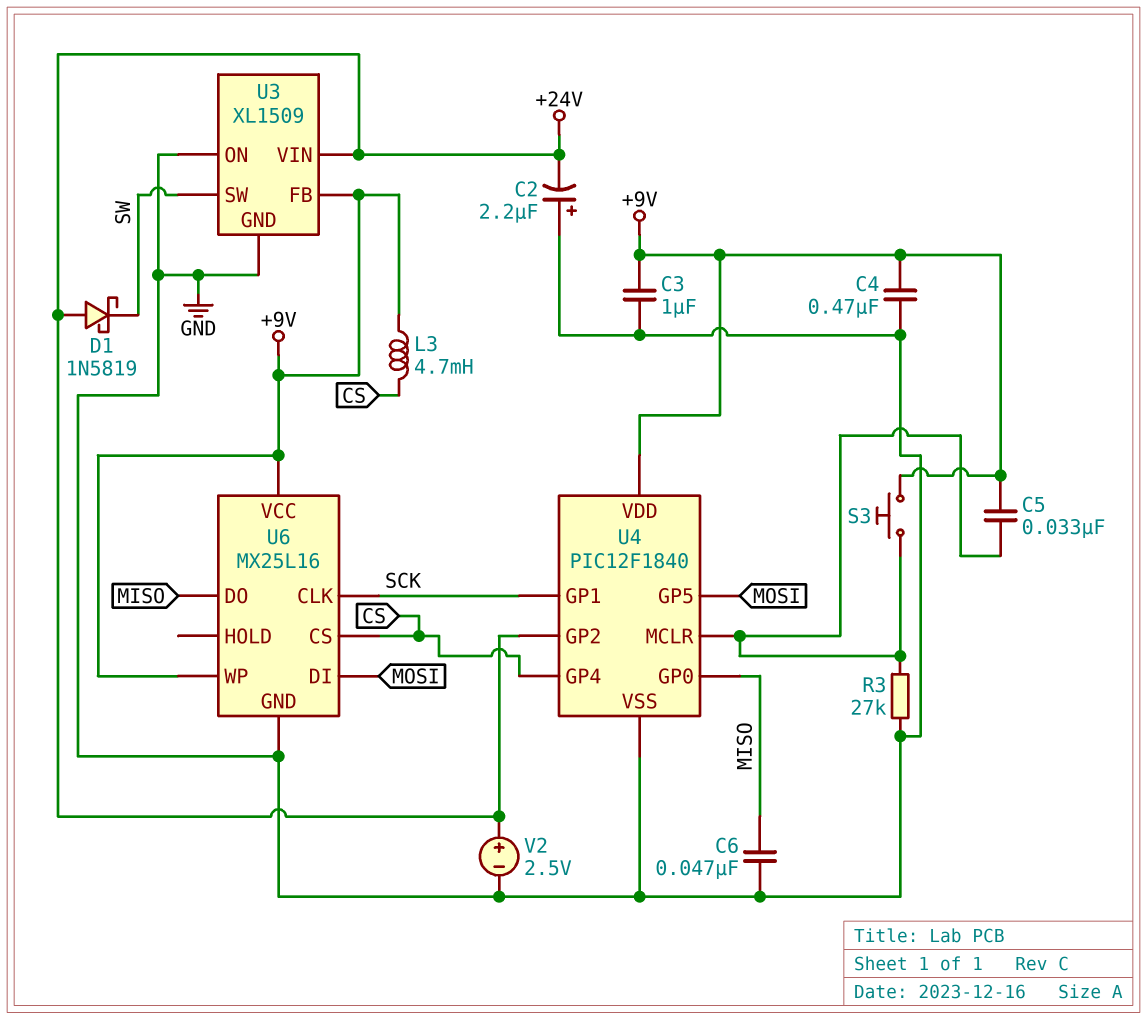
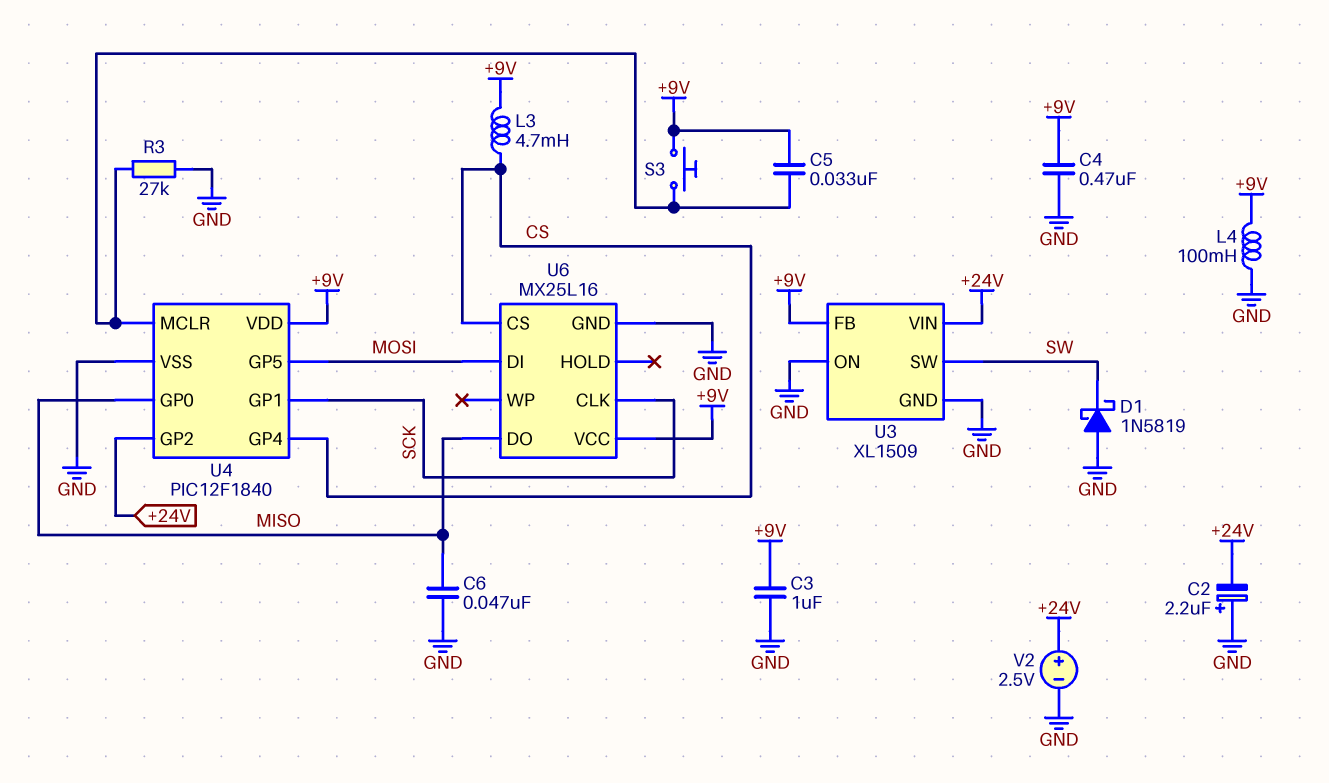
D1: schottky 1N5819 (A +24V, K SW) -> schottky 1N5819 (A GND, K SW)
L4: none -> 100mH (+9V, GND)
U6 pin WP: +9V -> none

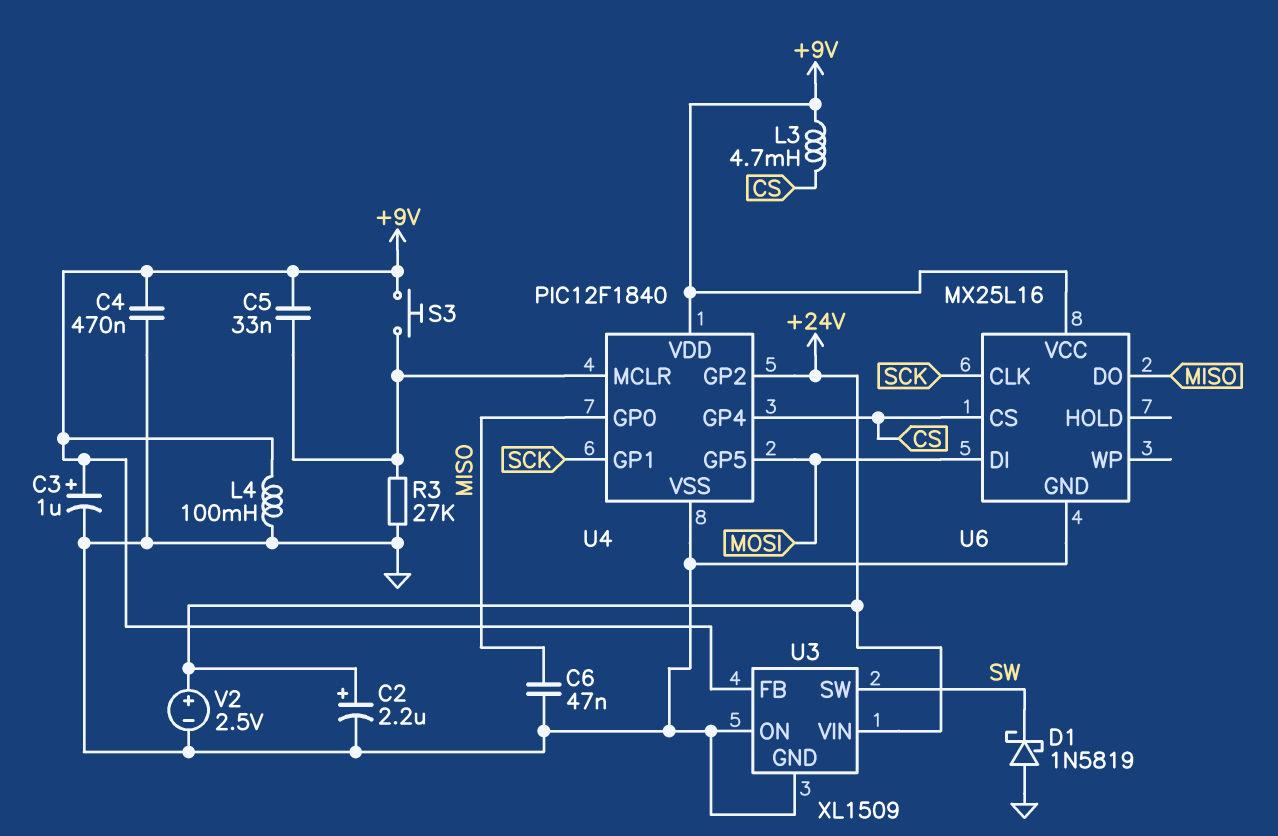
C2: 2.2uF (plus GND, minus +24V) -> 2.2uF (plus +24V, minus GND)
C3: 1uF (+9V, GND) -> 1uF (plus +9V, minus GND)

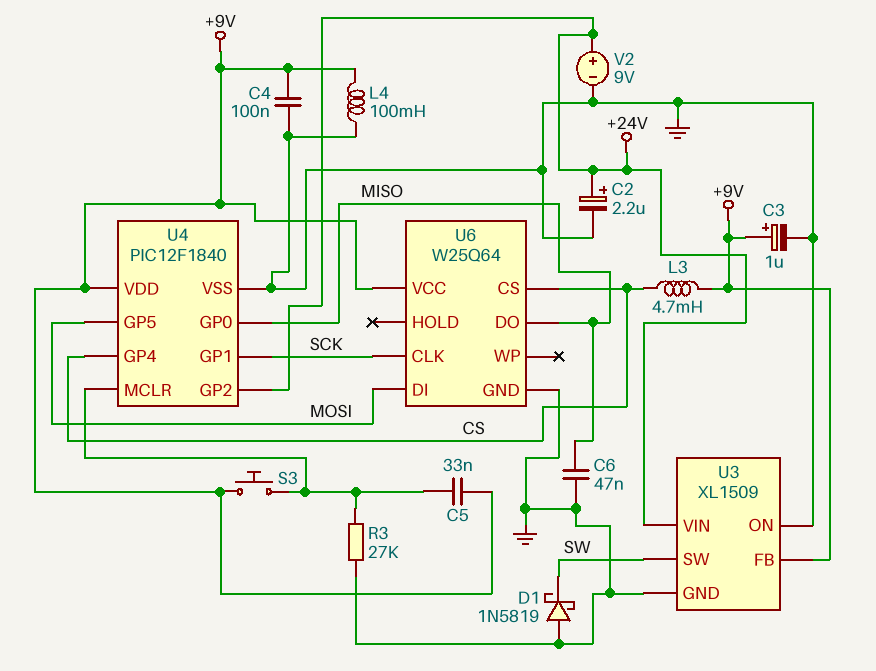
C4: 470nF (+9V, GND) -> 100nF (+9V, GND)
U6: MX25L16 -> W25Q64
V2: 2.5V (plus +24V, minus GND) -> 9V (plus +24V, minus GND)

